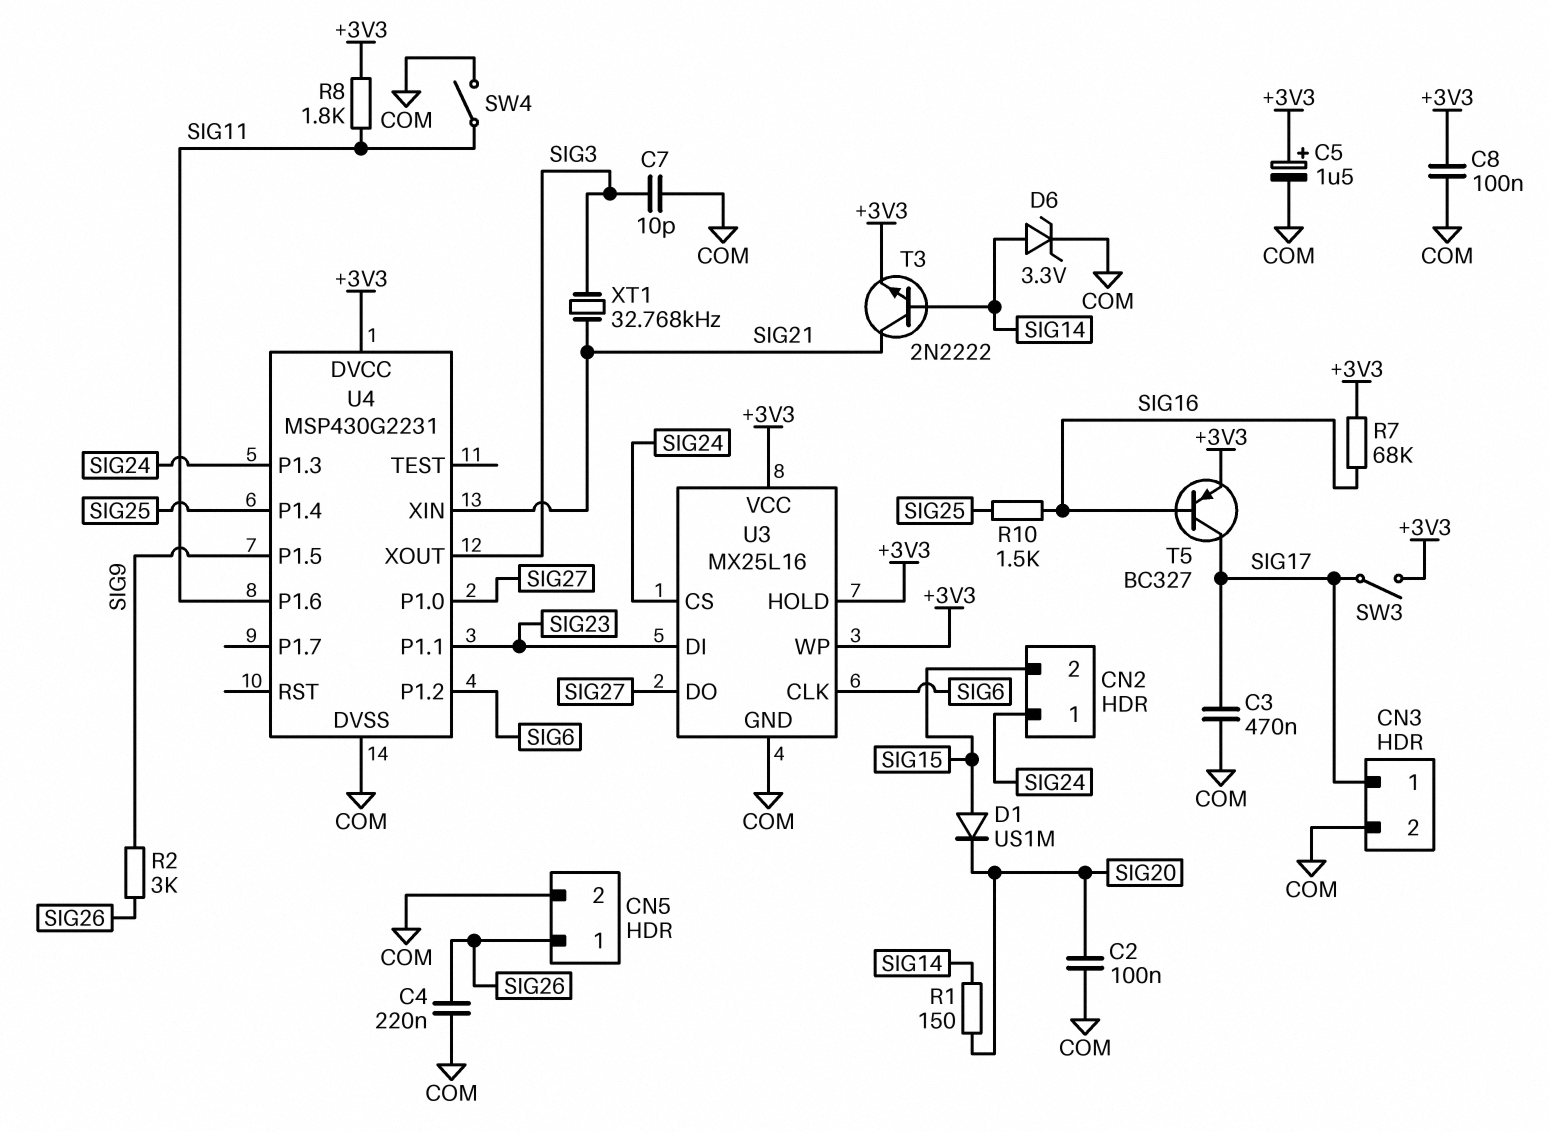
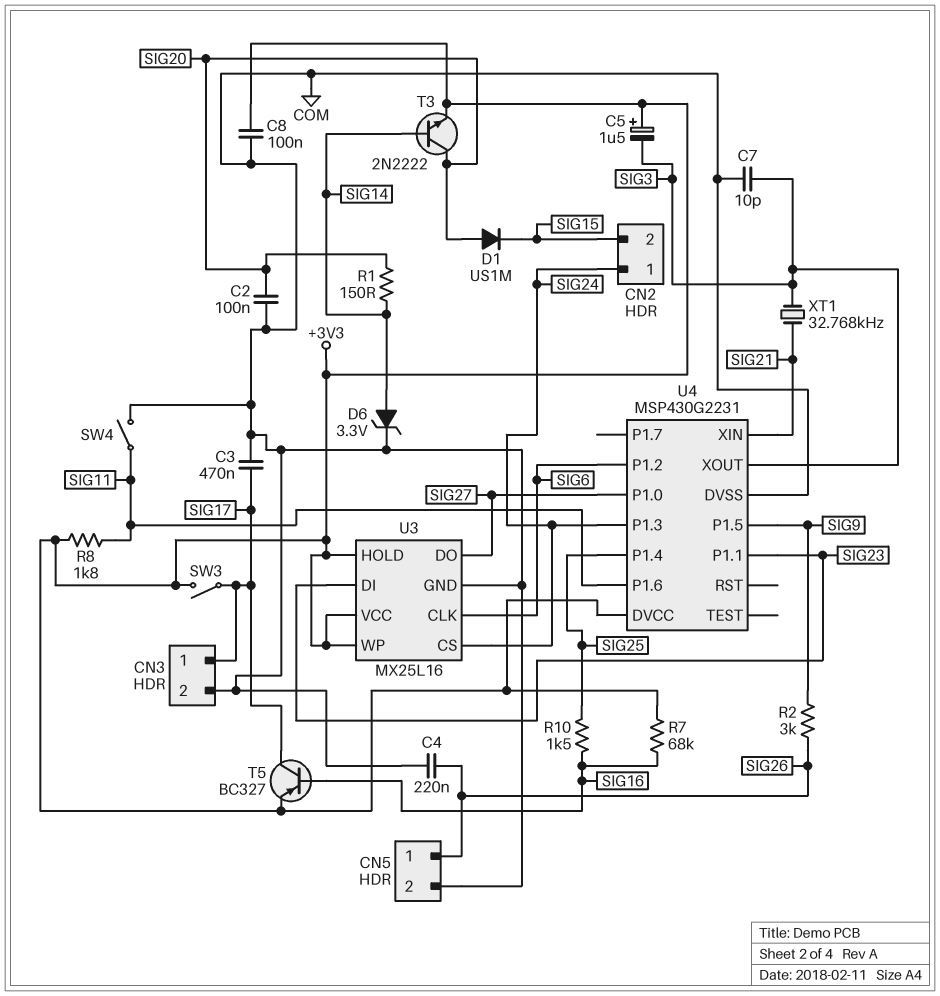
C5: 1.5uF (plus +3V3, minus COM) -> 1.5uF (plus +3V3, minus SIG3)
D1: diode US1M (A SIG15, K SIG20) -> diode US1M (A SIG20, K SIG15)
T3: NPN 2N2222 (B SIG14, C SIG21, E +3V3) -> NPN 2N2222 (B SIG14, C SIG20, E +3V3)

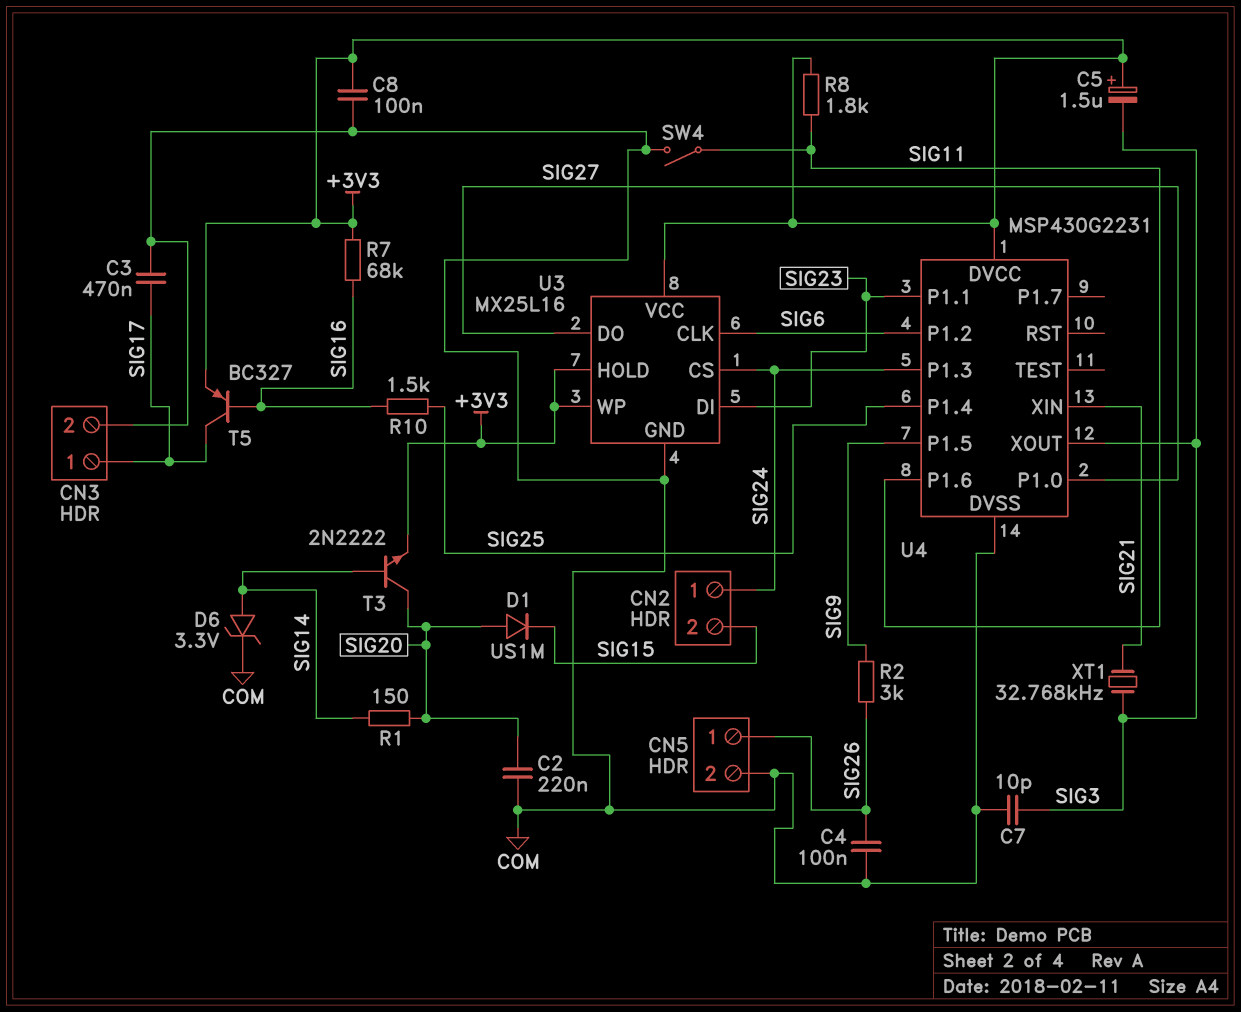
C2: 100nF (COM, SIG20) -> 220nF (COM, SIG20)
C4: 220nF (COM, SIG26) -> 100nF (COM, SIG26)
SW3: switch (+3V3, SIG17) -> none

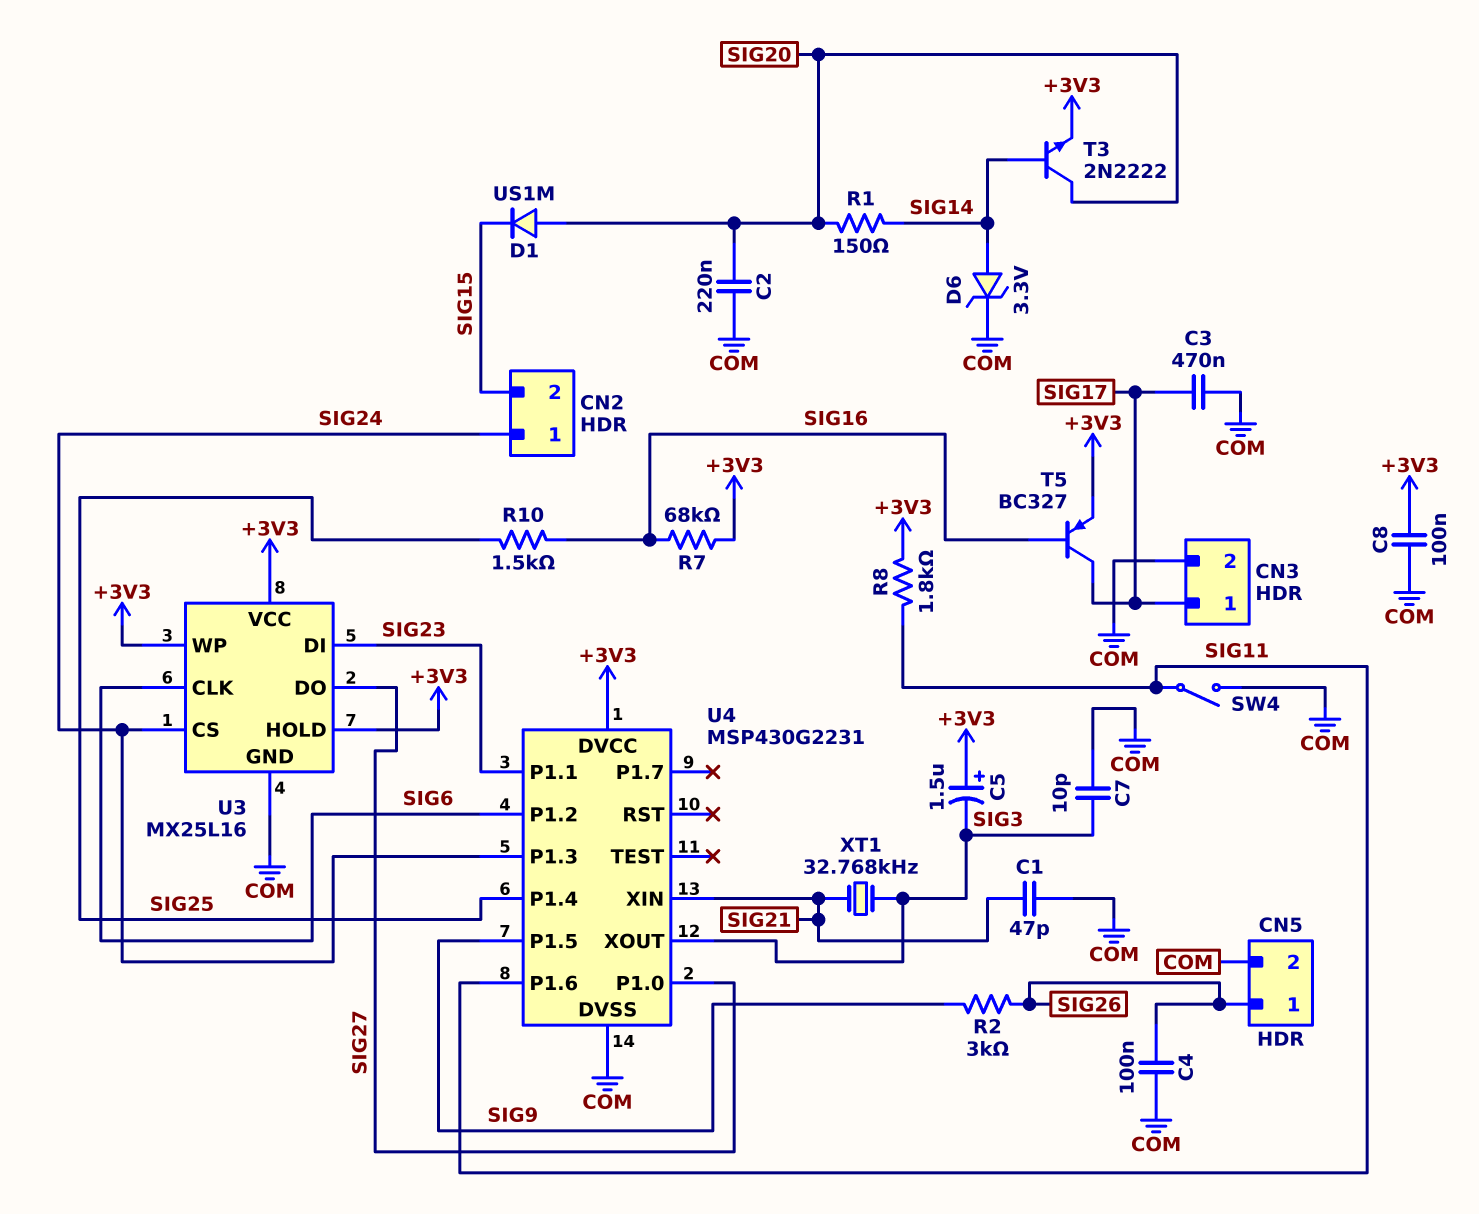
C1: none -> 47pF (COM, SIG21)

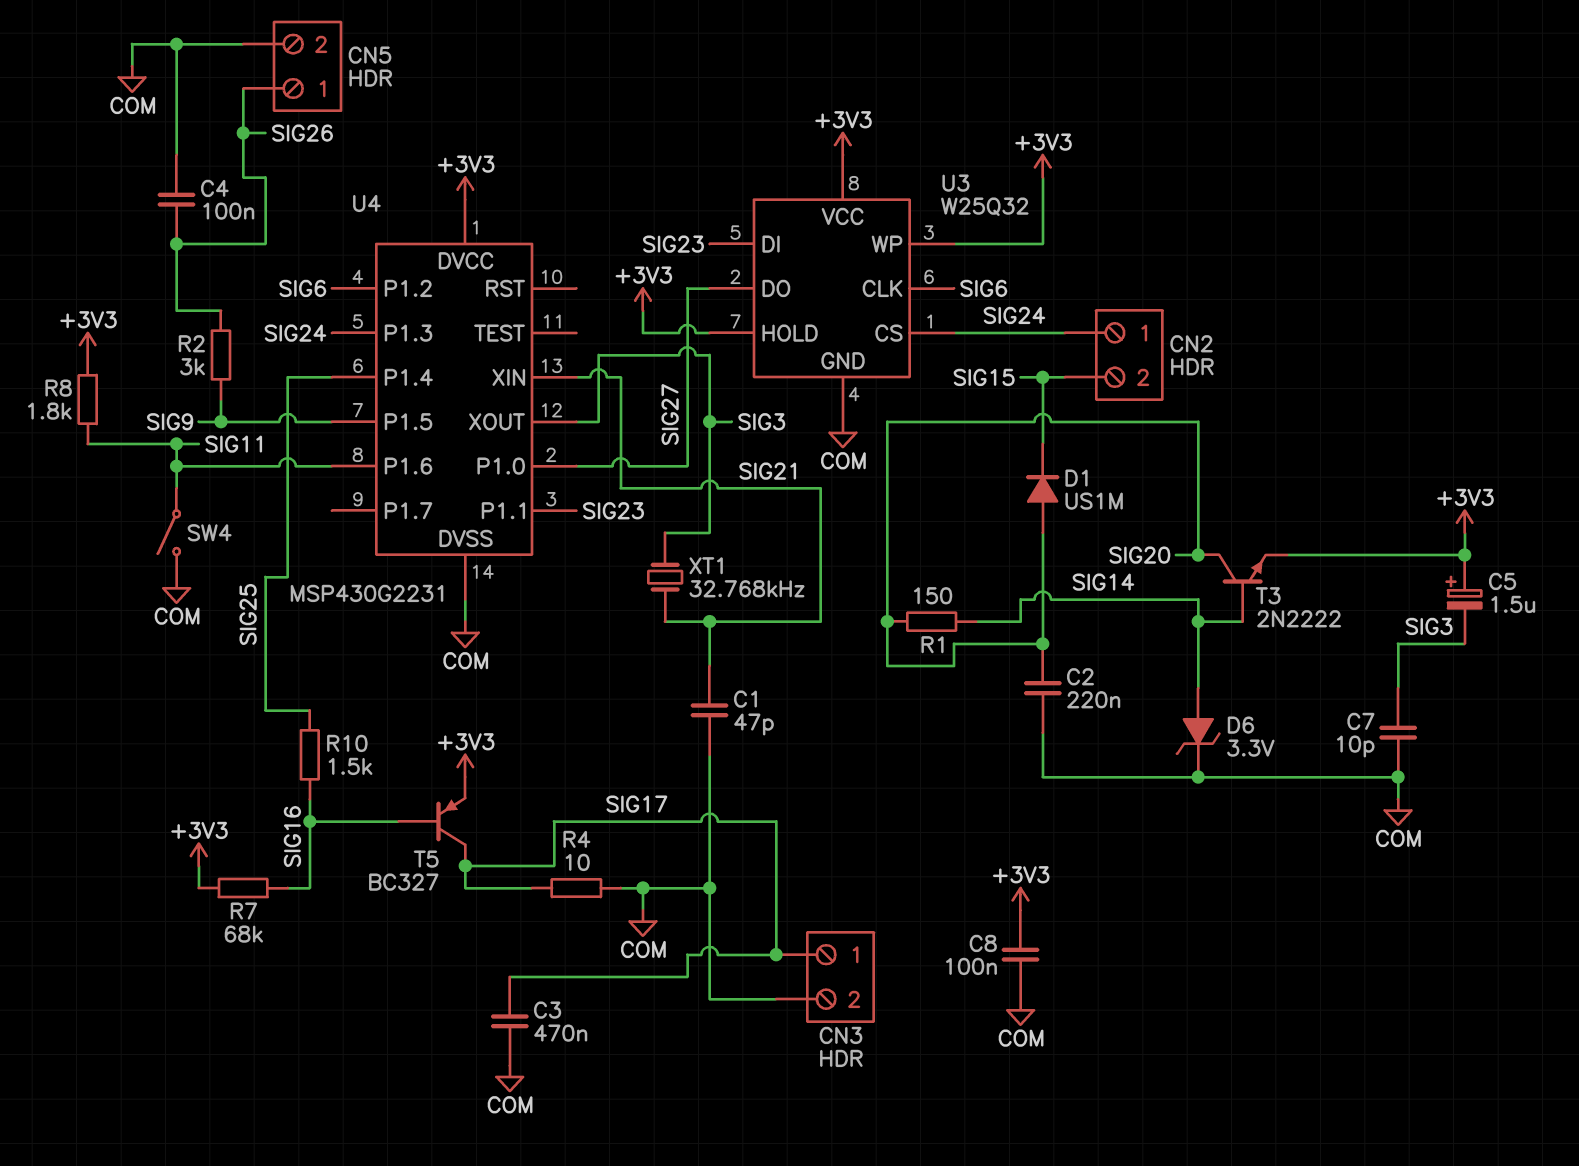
R4: none -> 10 (COM, SIG17)
U3: MX25L16 -> W25Q32

